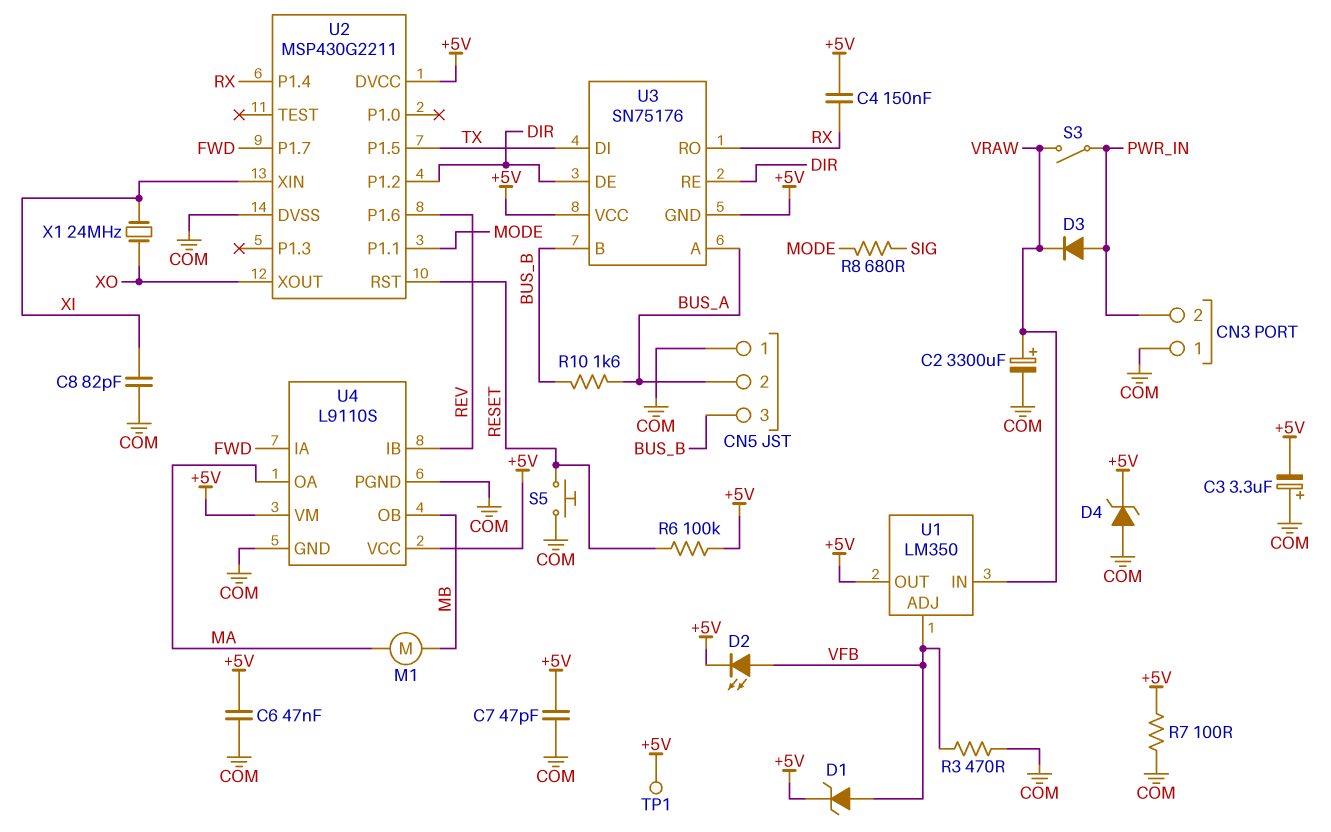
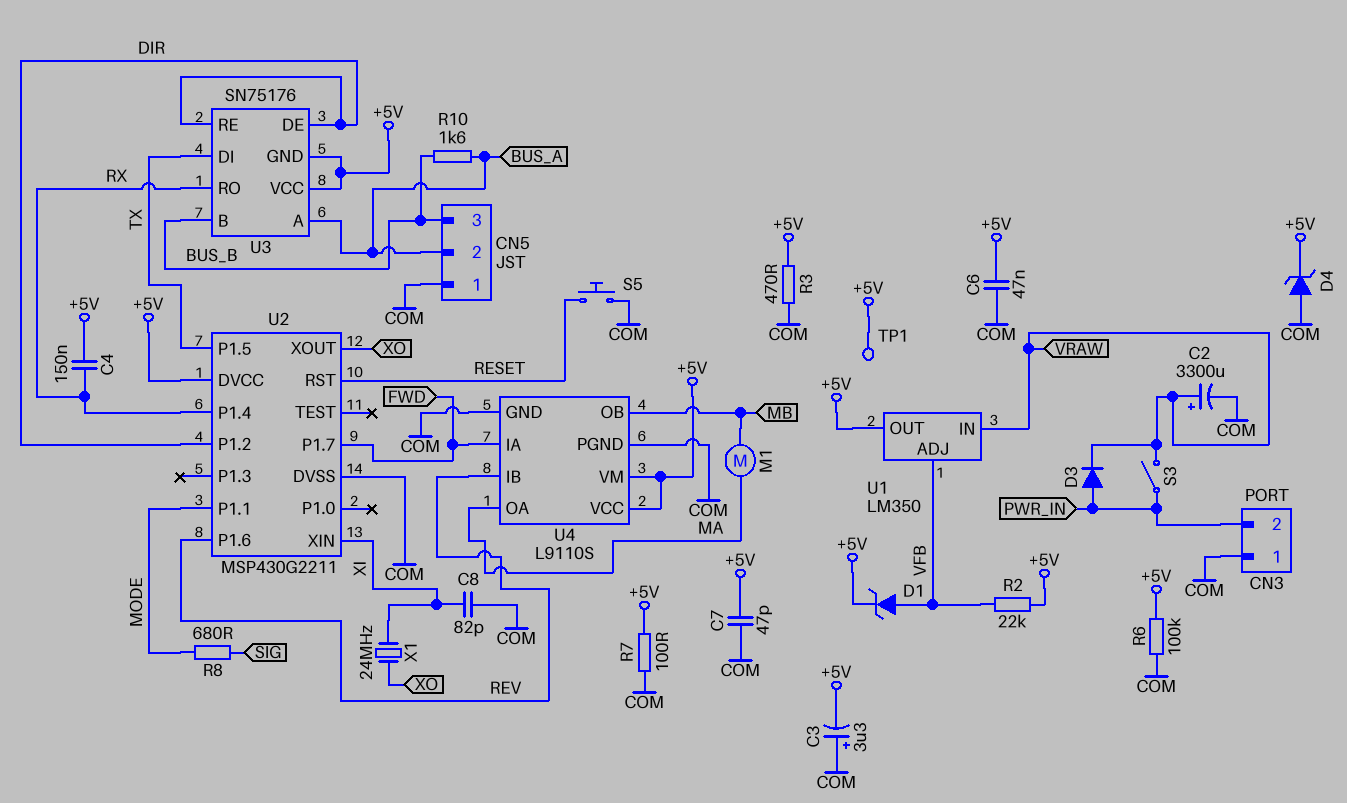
D2: LED (A VFB, K +5V) -> none
R2: none -> 22k (+5V, VFB)
R3: 470 (COM, VFB) -> 470 (+5V, COM)
R6: 100k (+5V, RESET) -> 100k (+5V, COM)

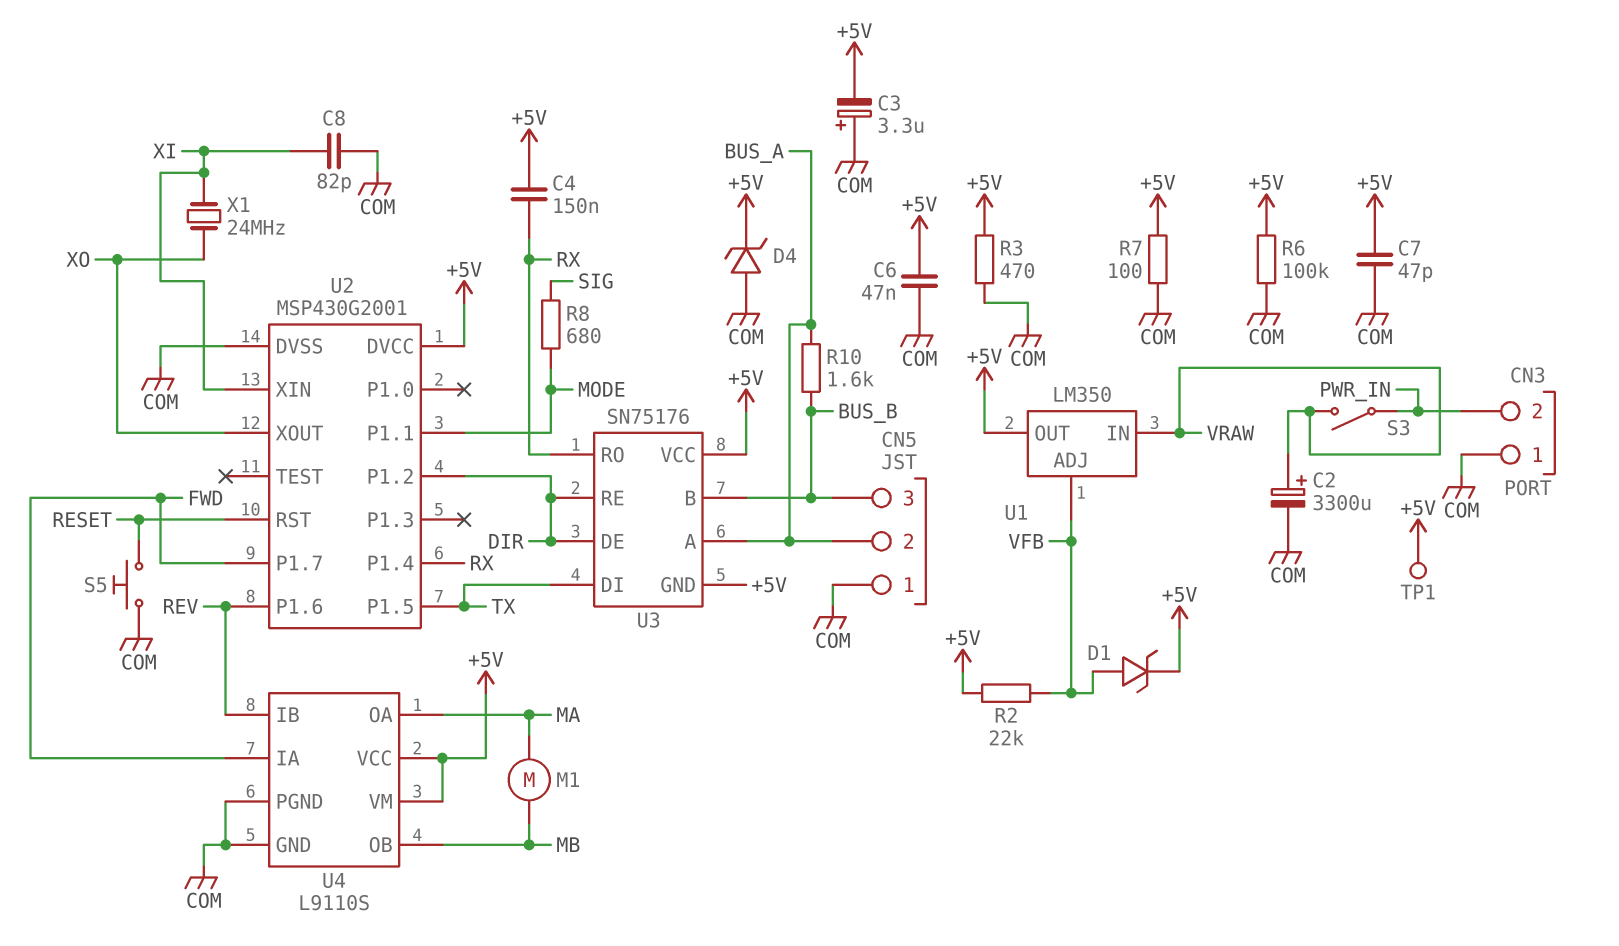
D3: diode (A PWR_IN, K VRAW) -> none
U2: MSP430G2211 -> MSP430G2001

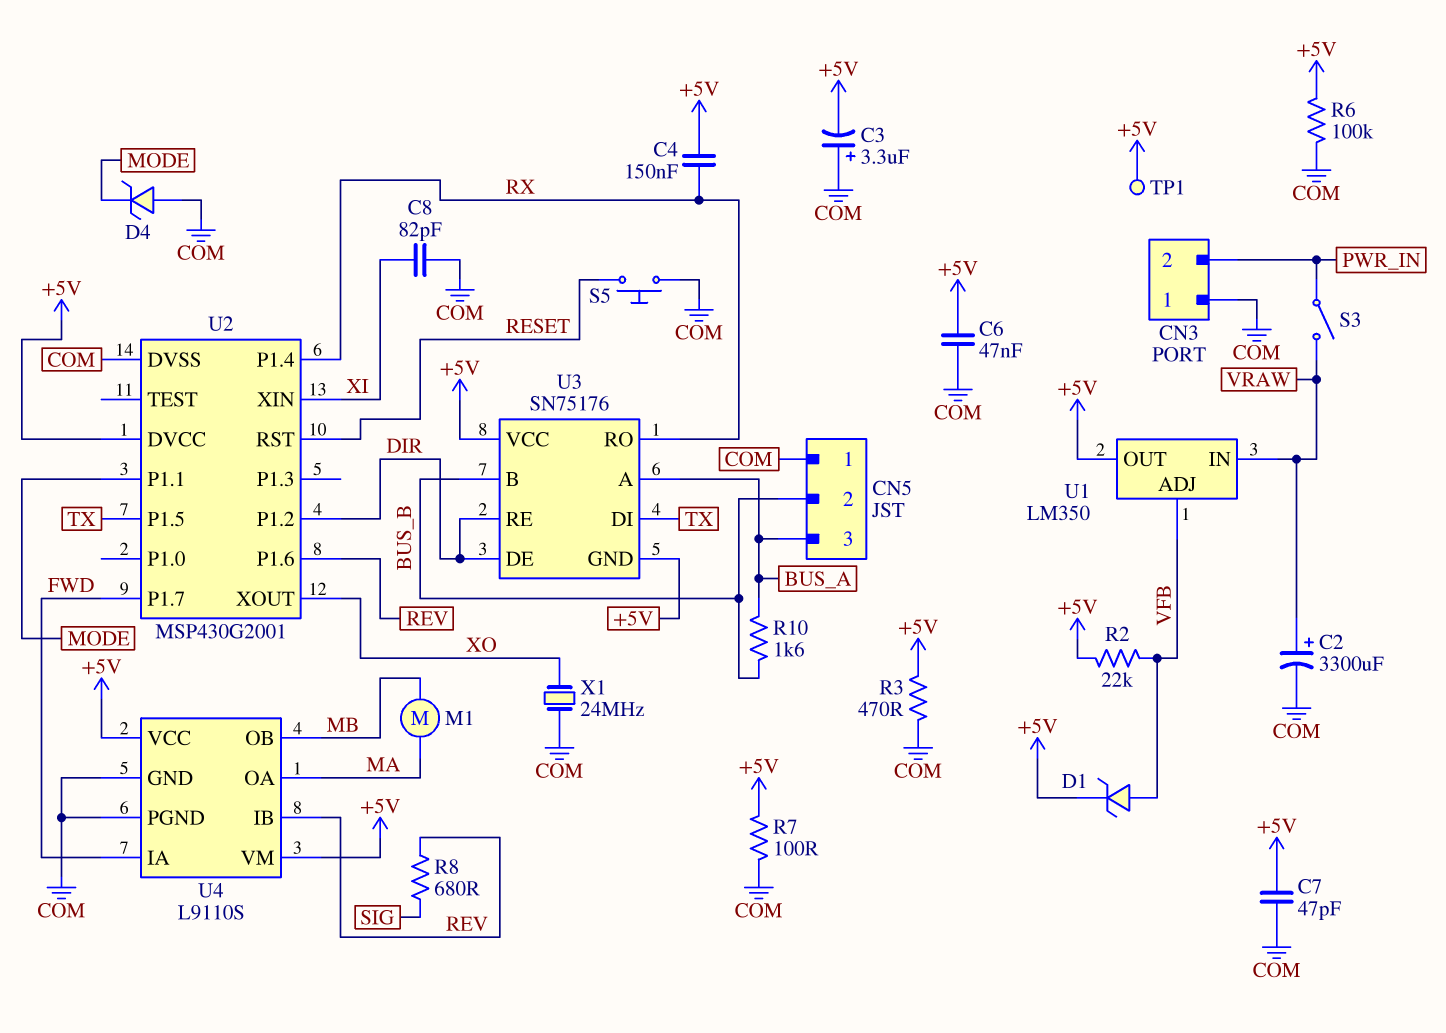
CN5 pin 2: BUS_A -> BUS_B
CN5 pin 3: BUS_B -> BUS_A
D4: zener (A COM, K +5V) -> zener (A COM, K MODE)
R8: 680 (MODE, SIG) -> 680 (REV, SIG)
X1: 24MHz (XI, XO) -> 24MHz (COM, XO)

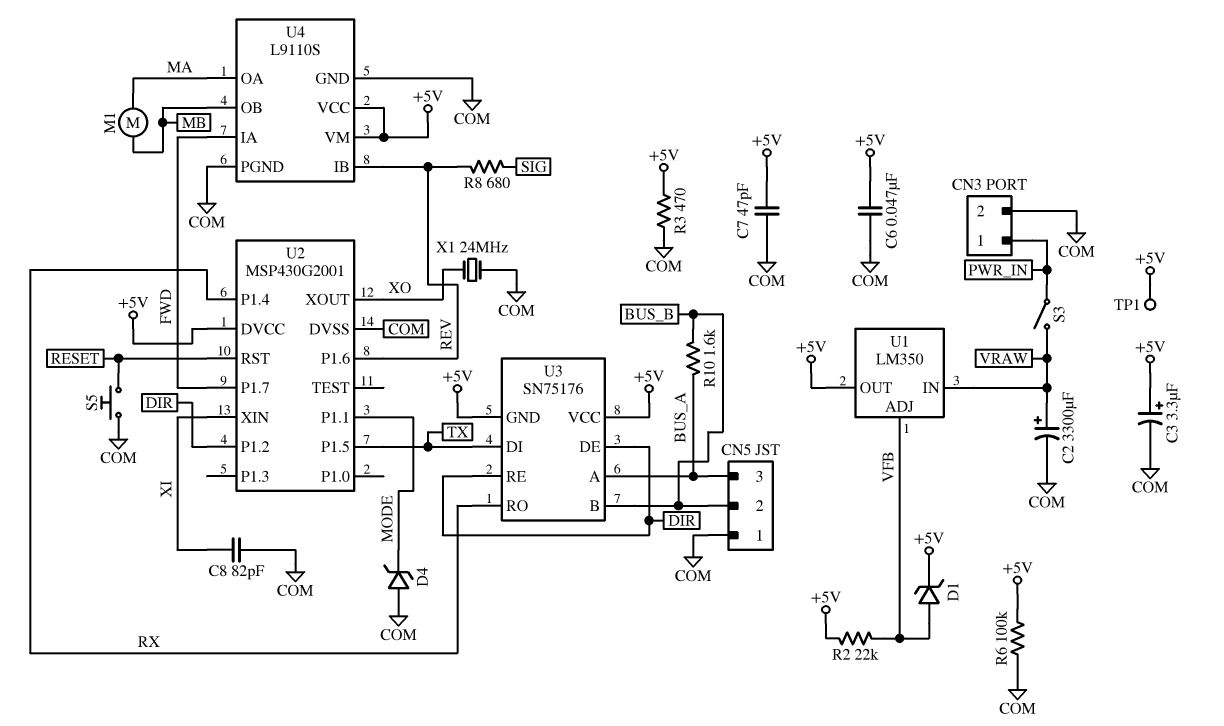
C3: 3.3uF (plus COM, minus +5V) -> 3.3uF (plus +5V, minus COM)
C4: 150nF (+5V, RX) -> none
CN3 pin 1: COM -> PWR_IN
CN3 pin 2: PWR_IN -> COM
R7: 100 (+5V, COM) -> none

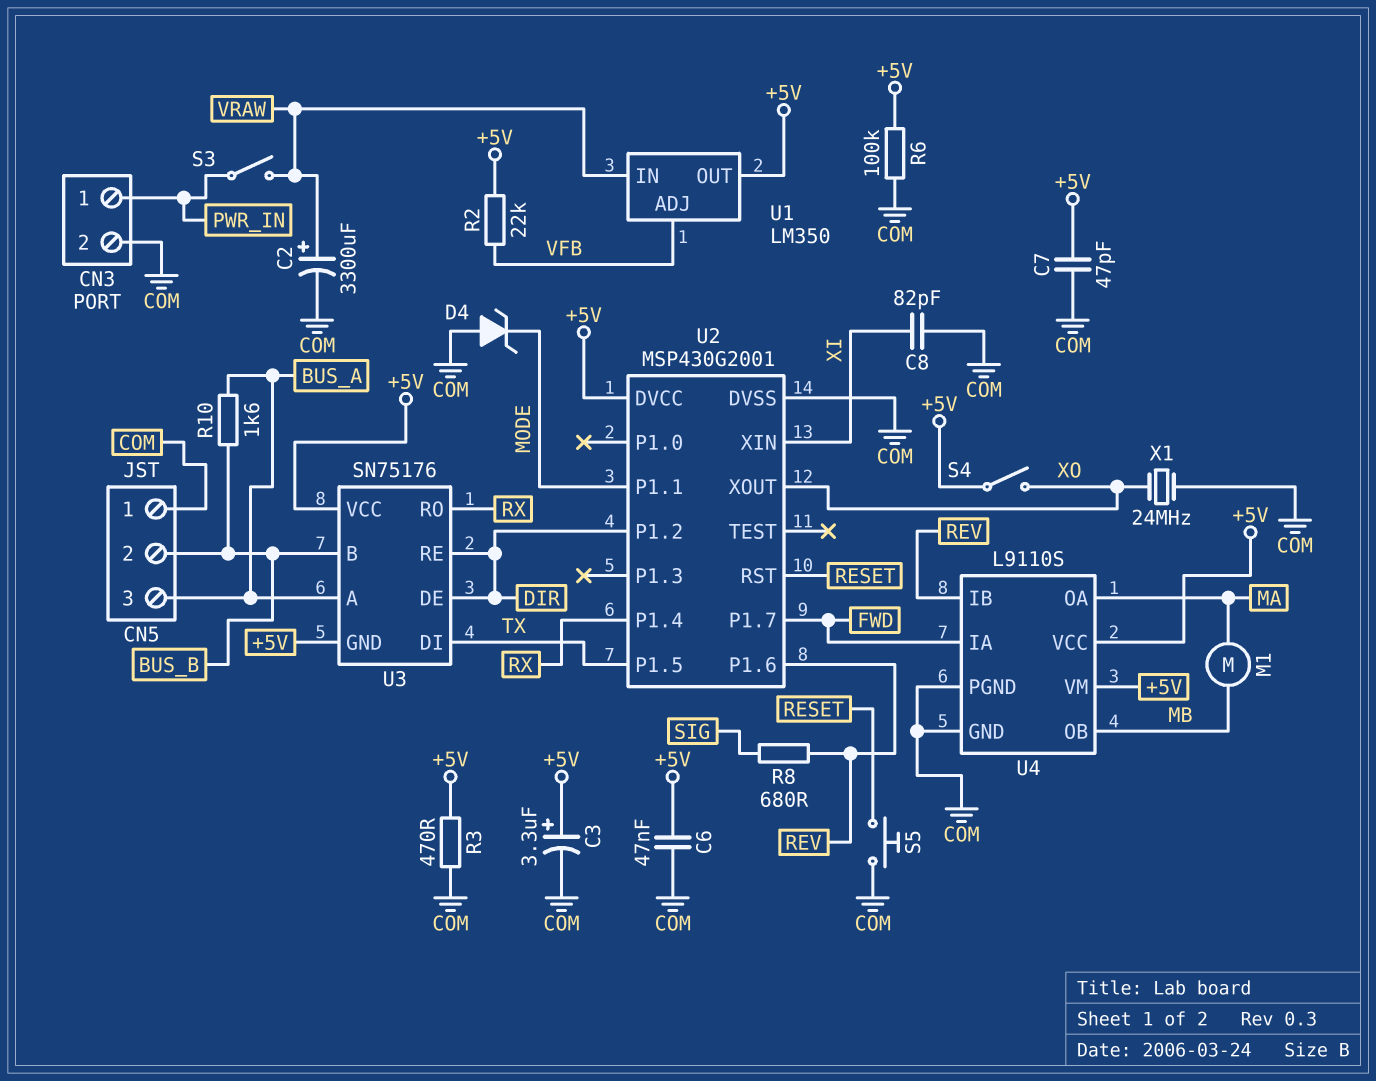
D1: zener (A VFB, K +5V) -> none
S4: none -> switch (+5V, XO)
TP1: test point (+5V) -> none

